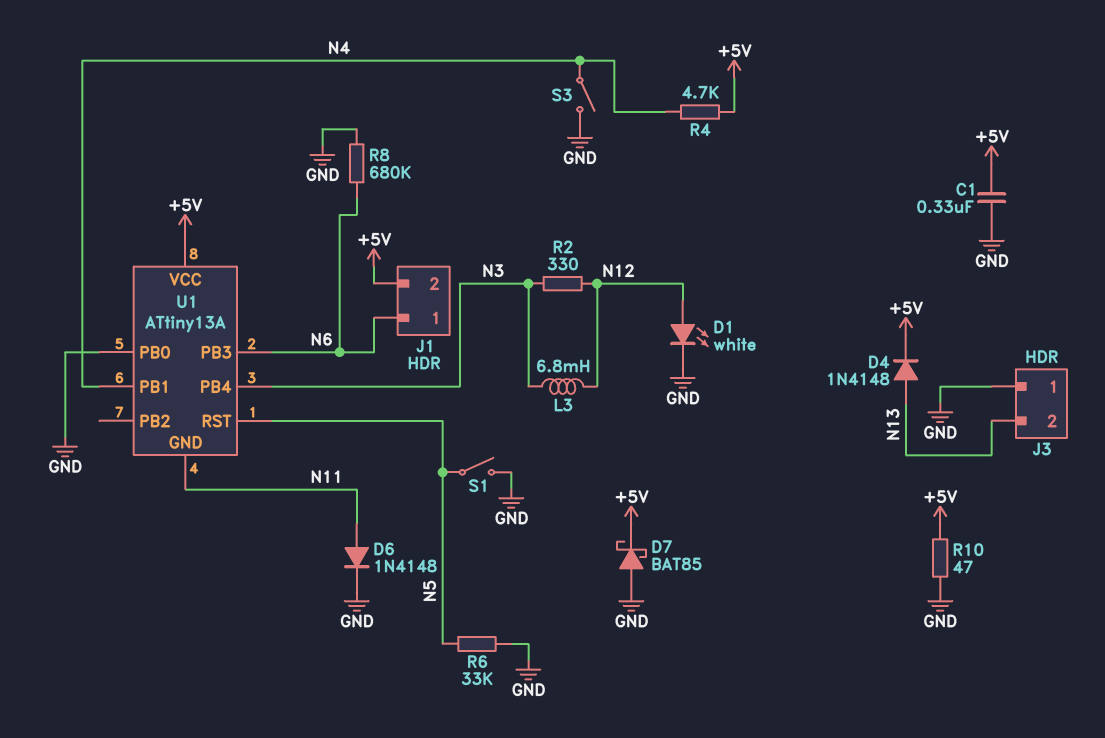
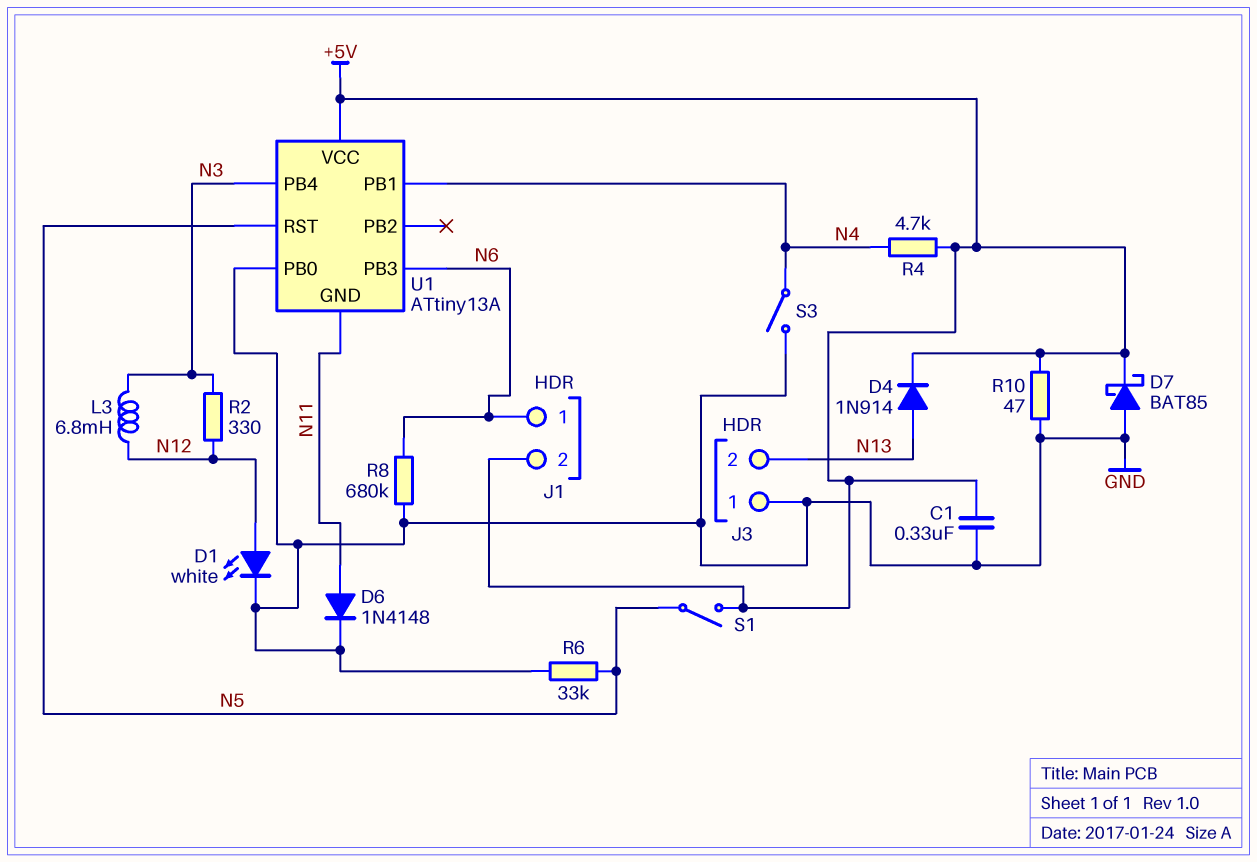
D4: diode 1N4148 (A N13, K +5V) -> diode 1N914 (A N13, K +5V)
S1: switch (GND, N5) -> switch (+5V, N5)

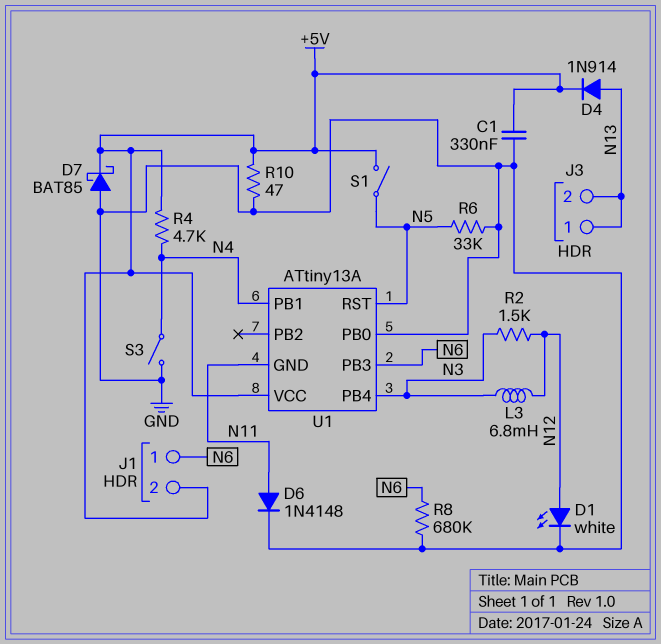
J3 pin 1: GND -> N13
R2: 330 (N3, N12) -> 1.5k (N3, N12)

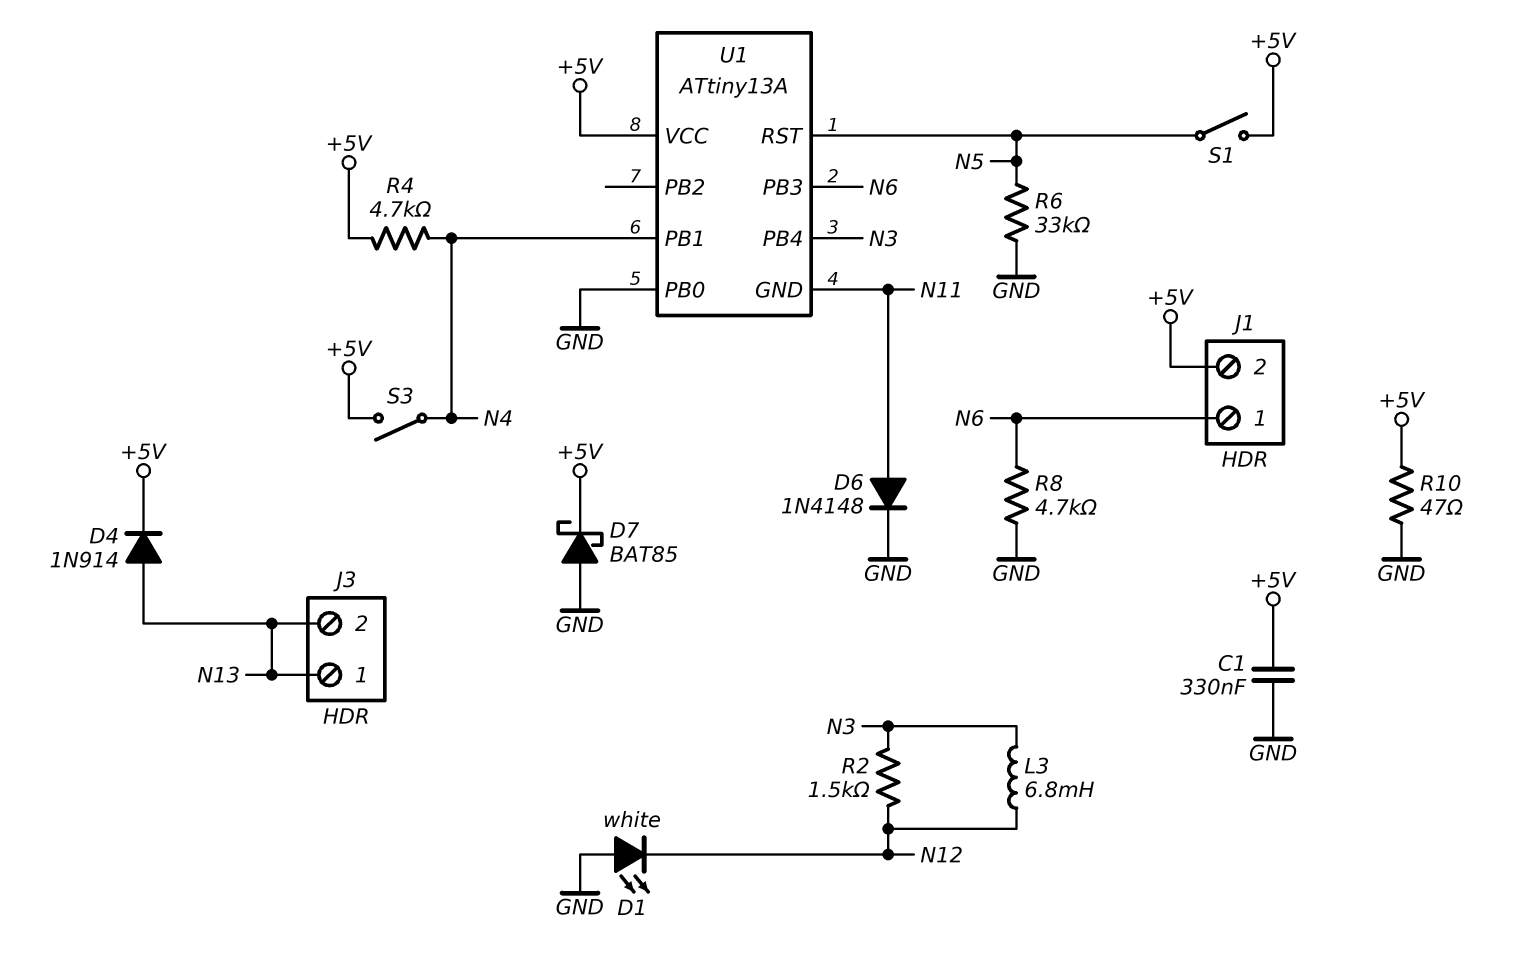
D1: LED white (A N12, K GND) -> LED white (A GND, K N12)
R8: 680k (GND, N6) -> 4.7k (GND, N6)
S3: switch (GND, N4) -> switch (+5V, N4)

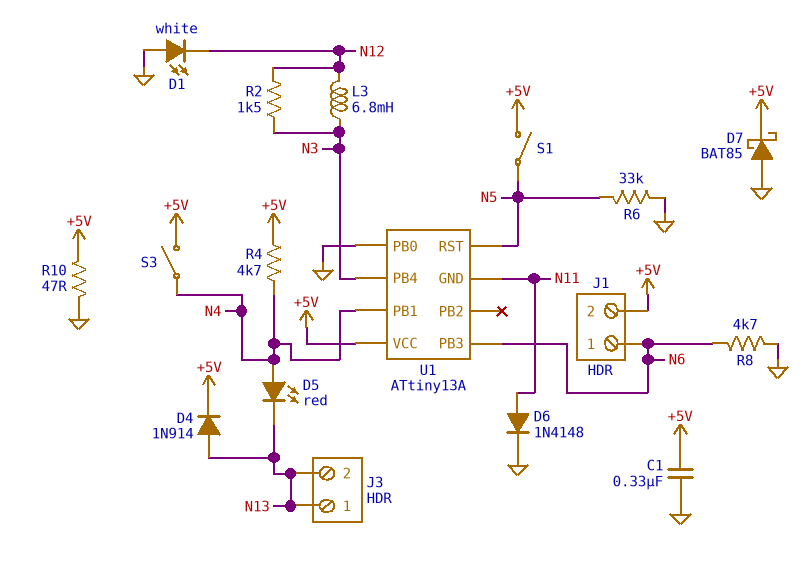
D5: none -> LED red (A N4, K N13)

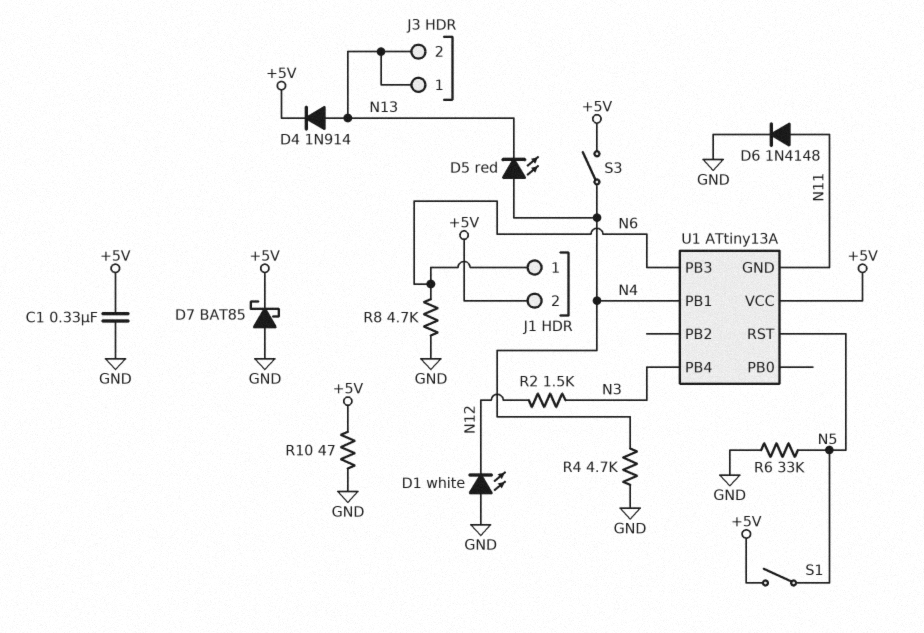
L3: 6.8mH (N3, N12) -> none
R4: 4.7k (+5V, N4) -> 4.7k (GND, N4)
U1 pin PB0: GND -> none

